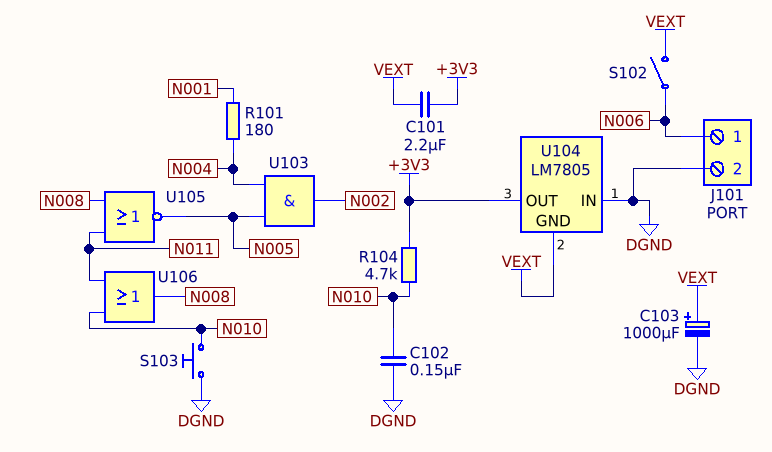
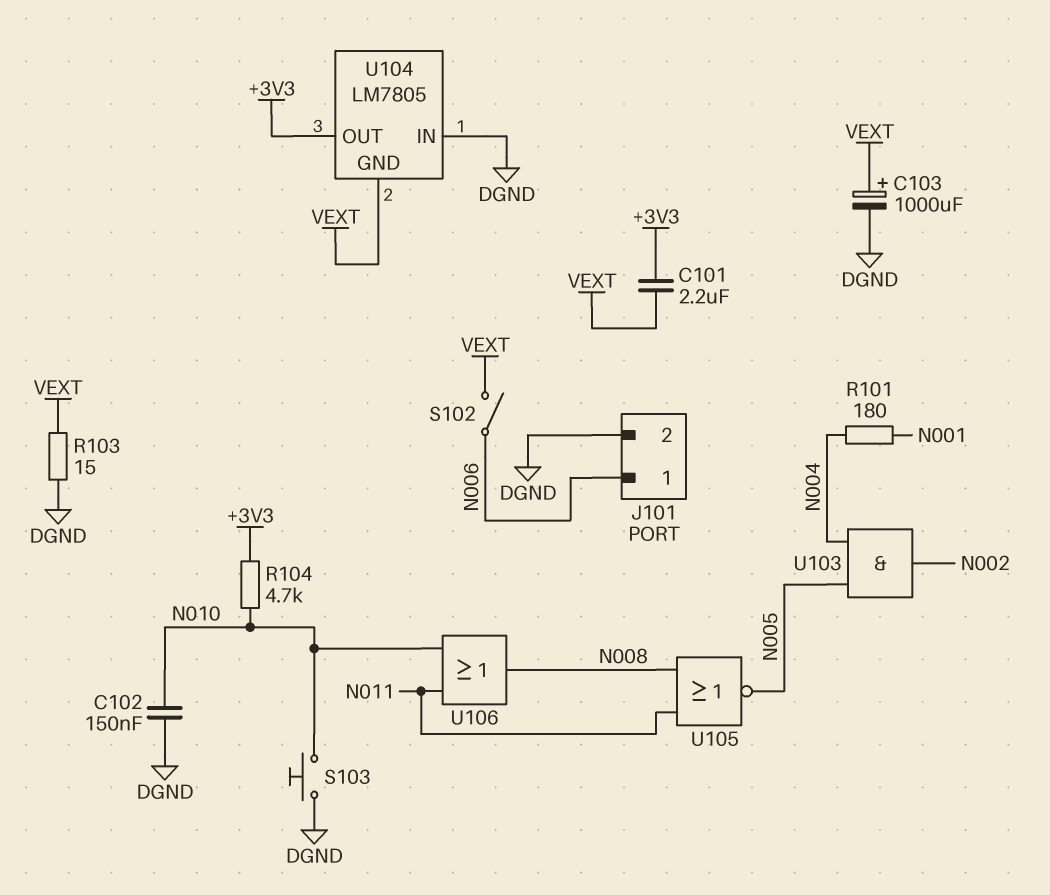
R103: none -> 15 (DGND, VEXT)

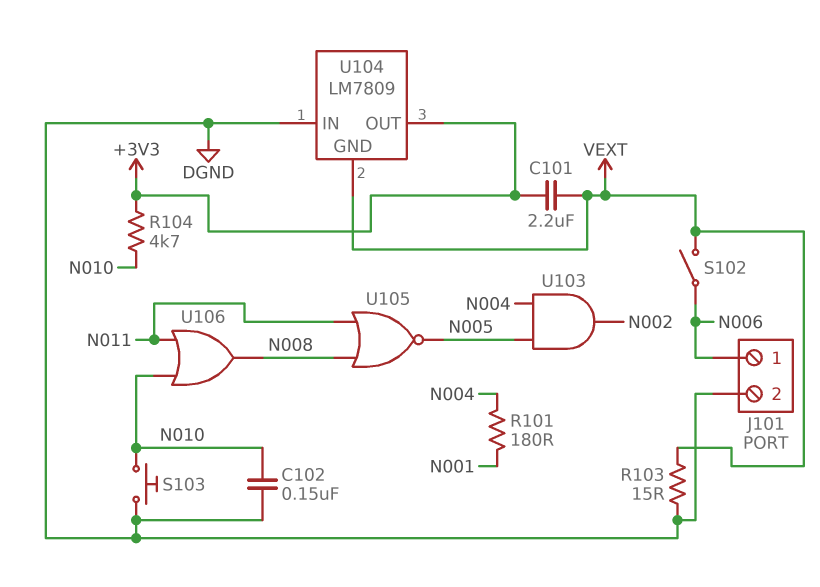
C103: 1000uF (plus VEXT, minus DGND) -> none
U104: LM7805 -> LM7809

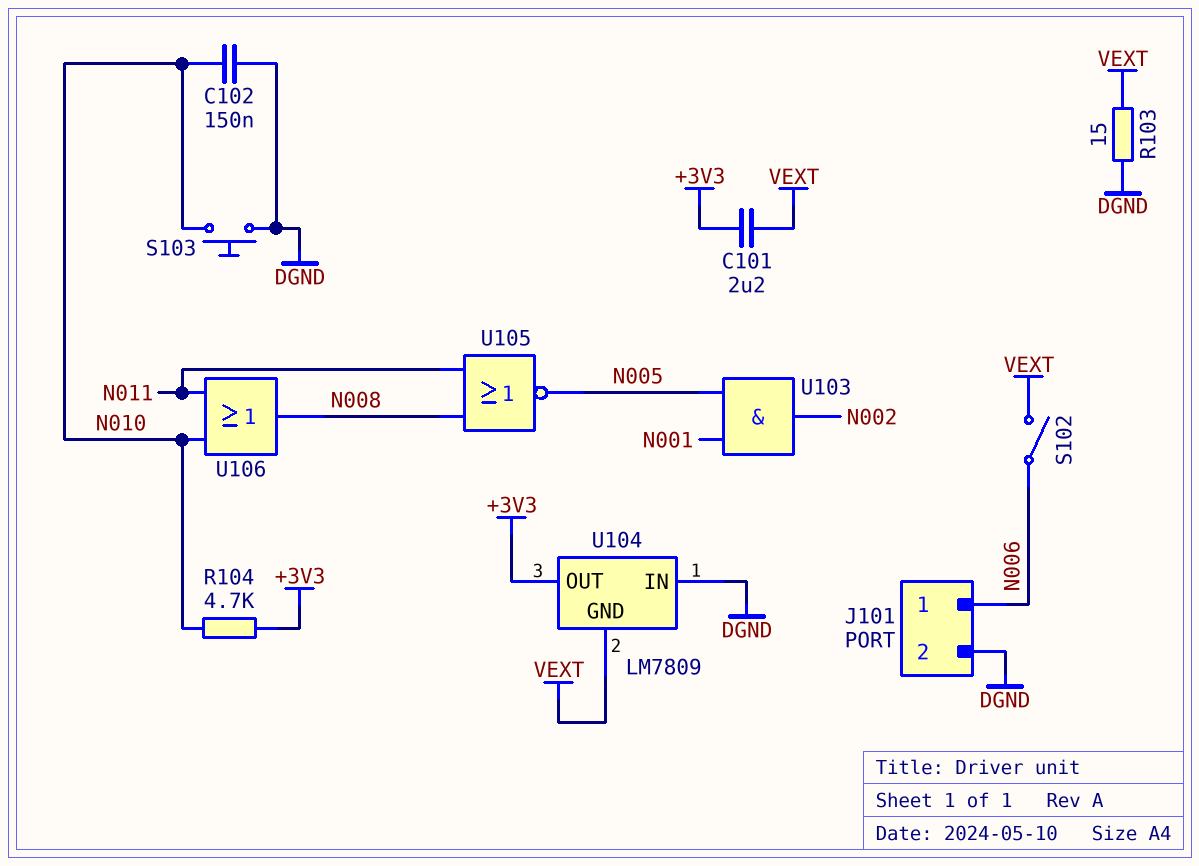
R101: 180 (N001, N004) -> none
U103: AND (in N004, in N005, out N002) -> AND (in N001, in N005, out N002)

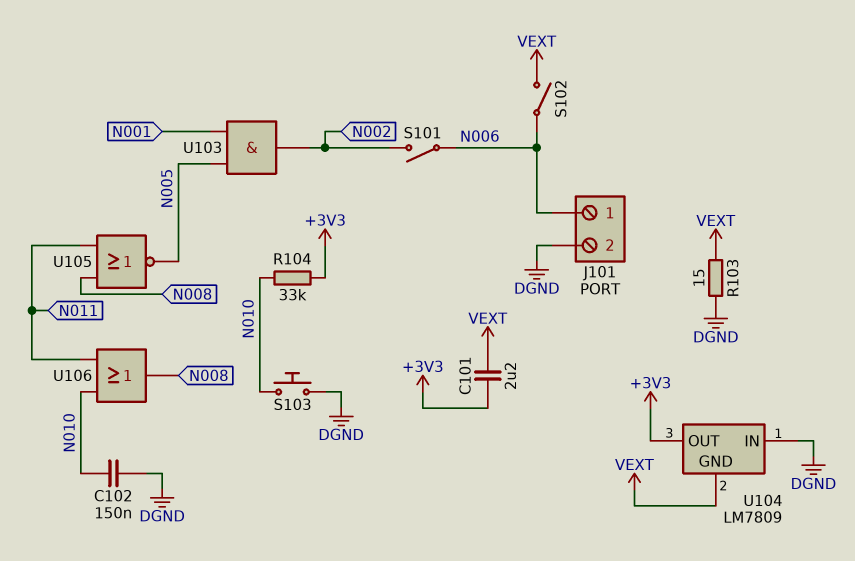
R104: 4.7k (+3V3, N010) -> 33k (+3V3, N010)
S101: none -> switch (N002, N006)

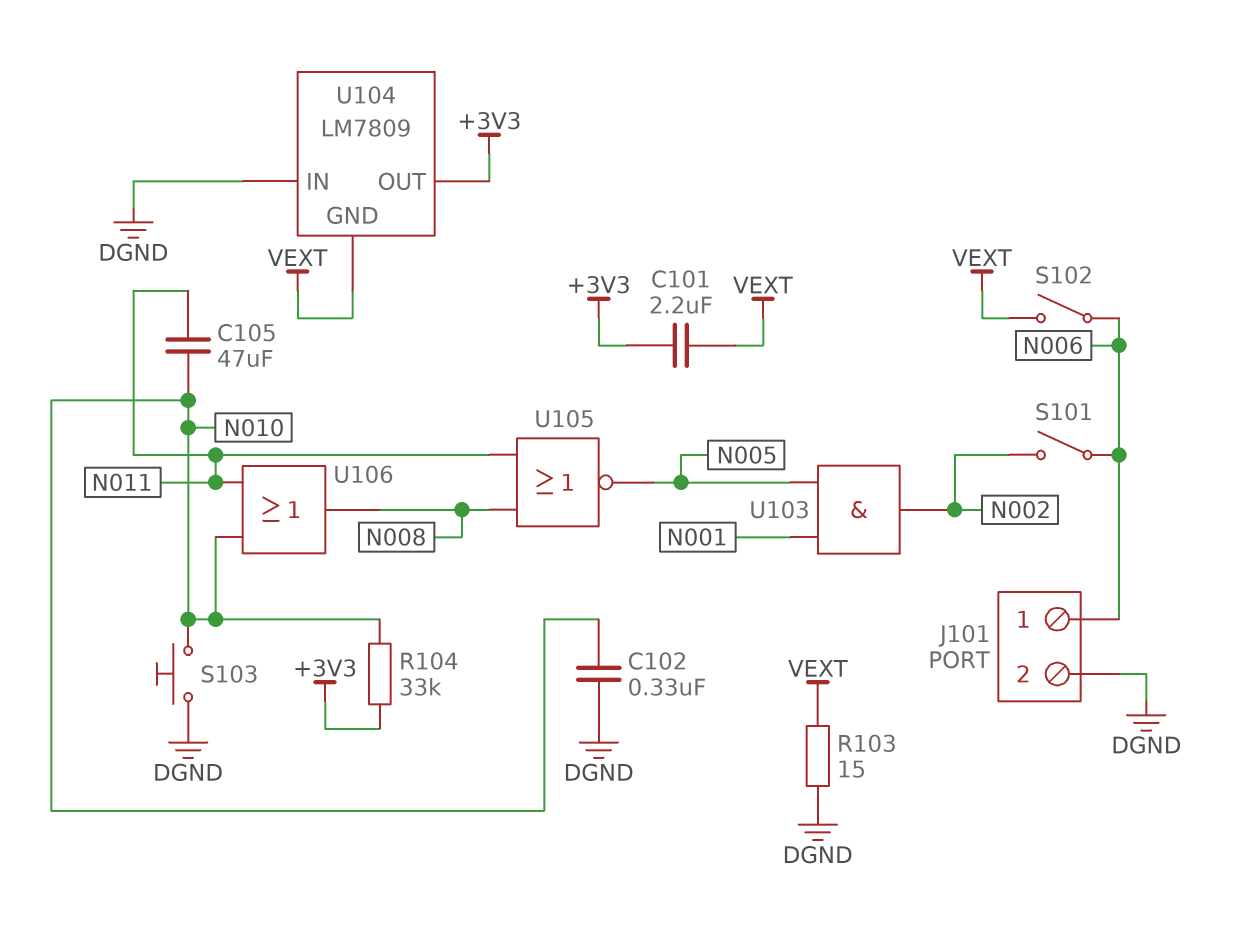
C102: 150nF (DGND, N010) -> 330nF (DGND, N010)
C105: none -> 47uF (N010, N011)

